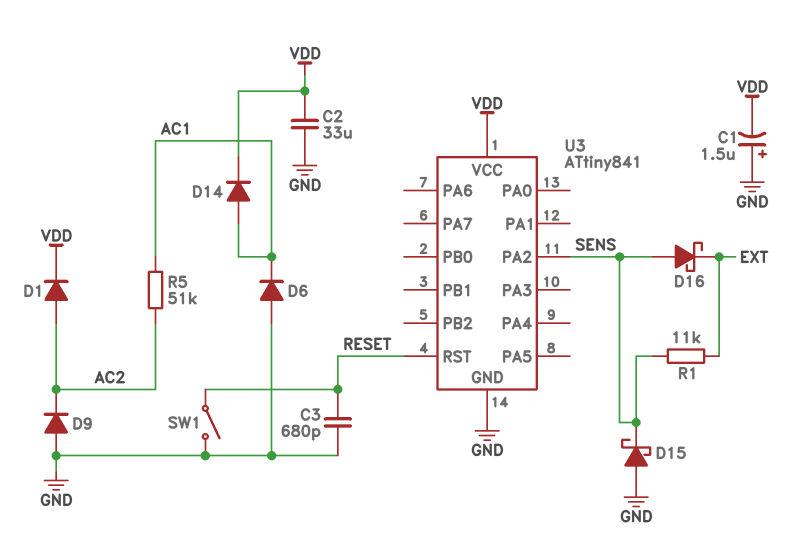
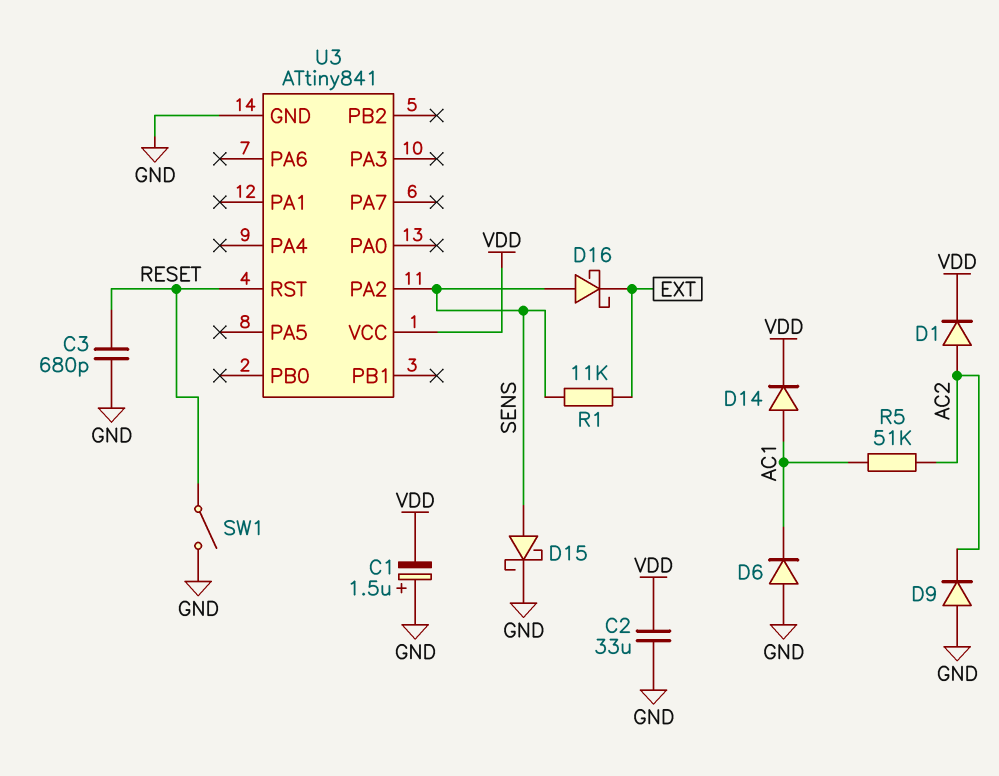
D15: schottky (A GND, K SENS) -> schottky (A SENS, K GND)

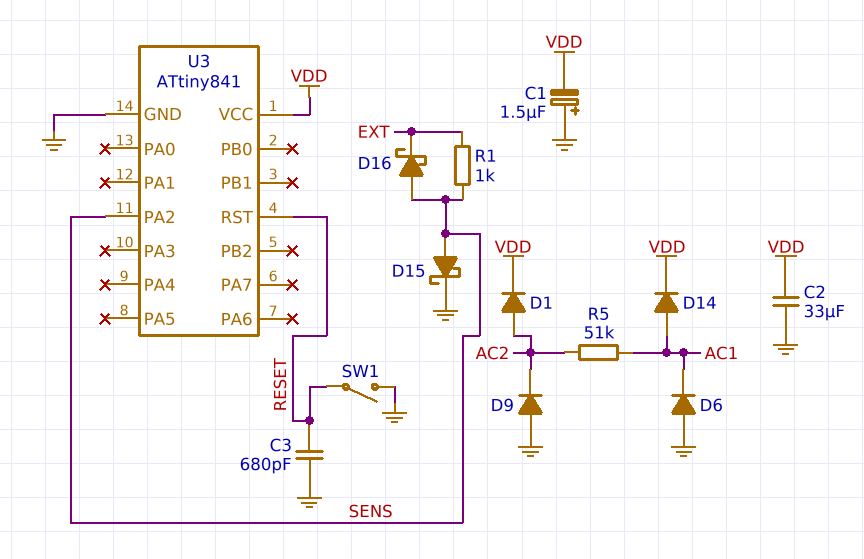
R1: 11k (EXT, SENS) -> 1k (EXT, SENS)

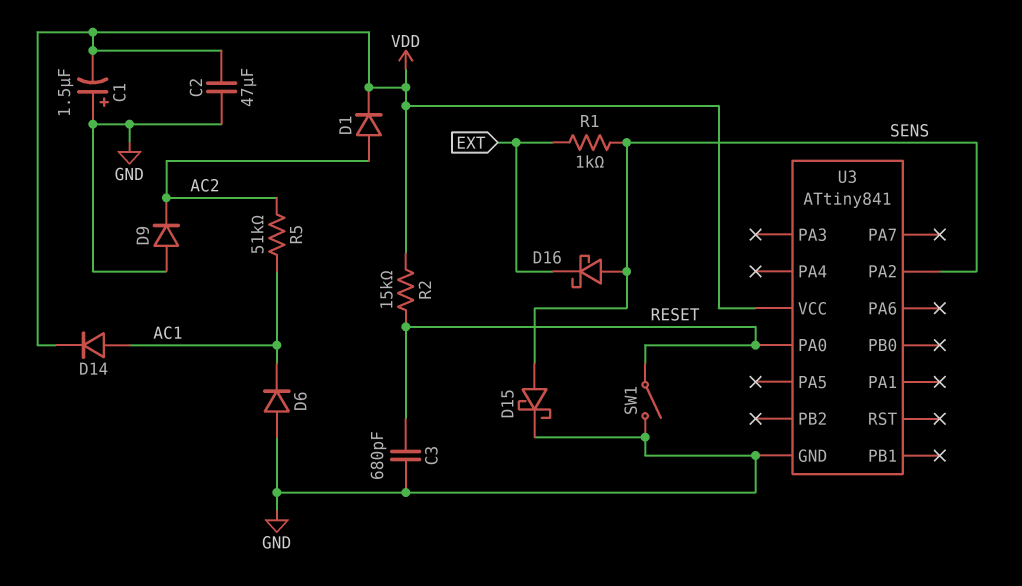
C2: 33uF (GND, VDD) -> 47uF (GND, VDD)
R2: none -> 15k (RESET, VDD)
U3 pin PA0: none -> RESET
U3 pin RST: RESET -> none

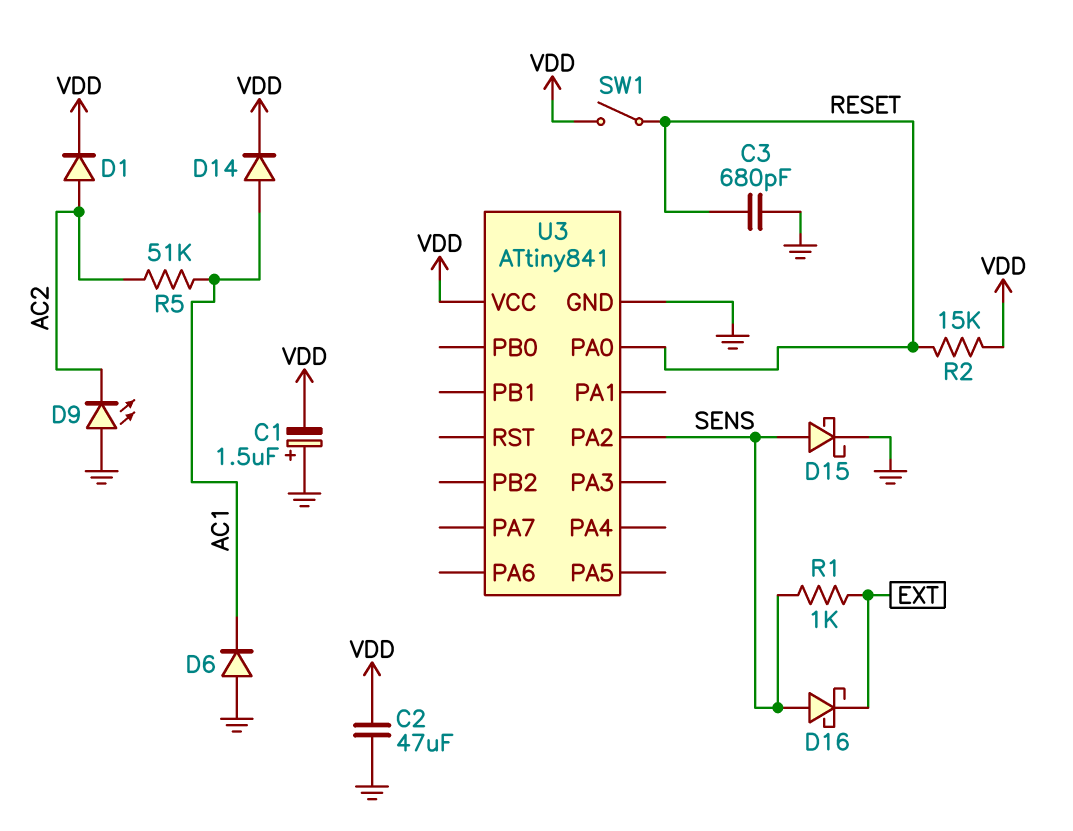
D9: diode (A GND, K AC2) -> LED (A GND, K AC2)
SW1: switch (GND, RESET) -> switch (RESET, VDD)

